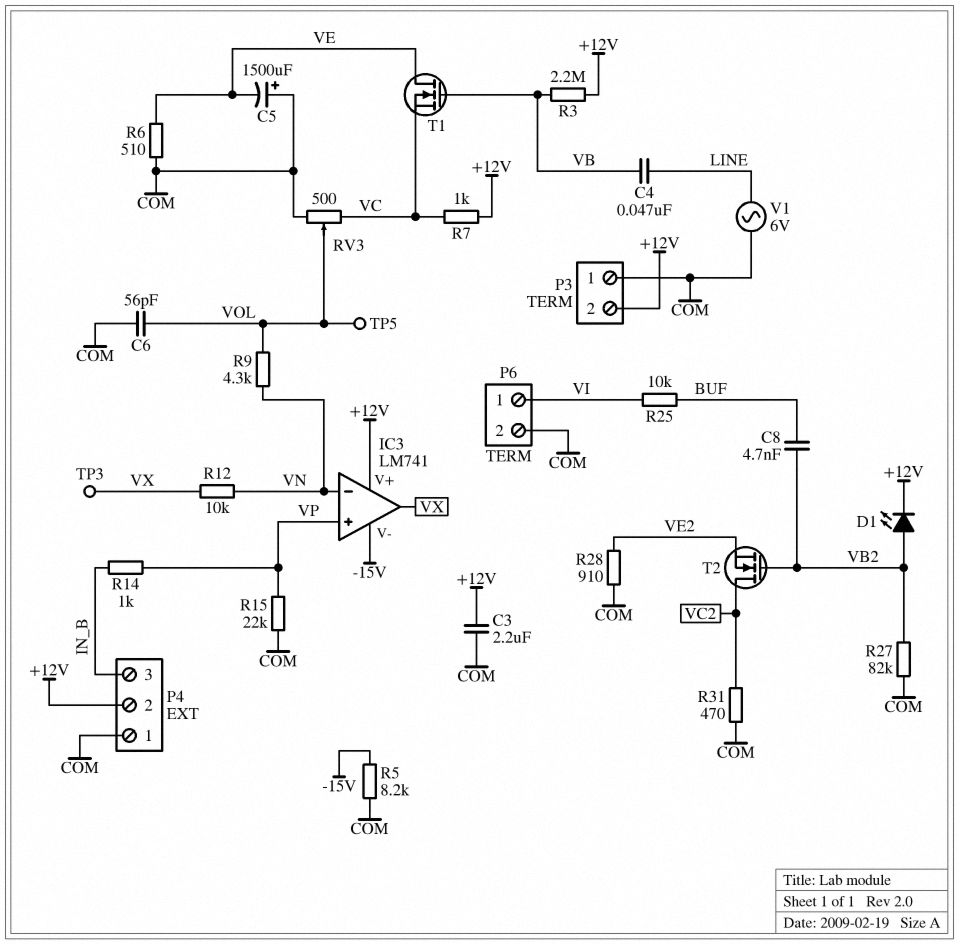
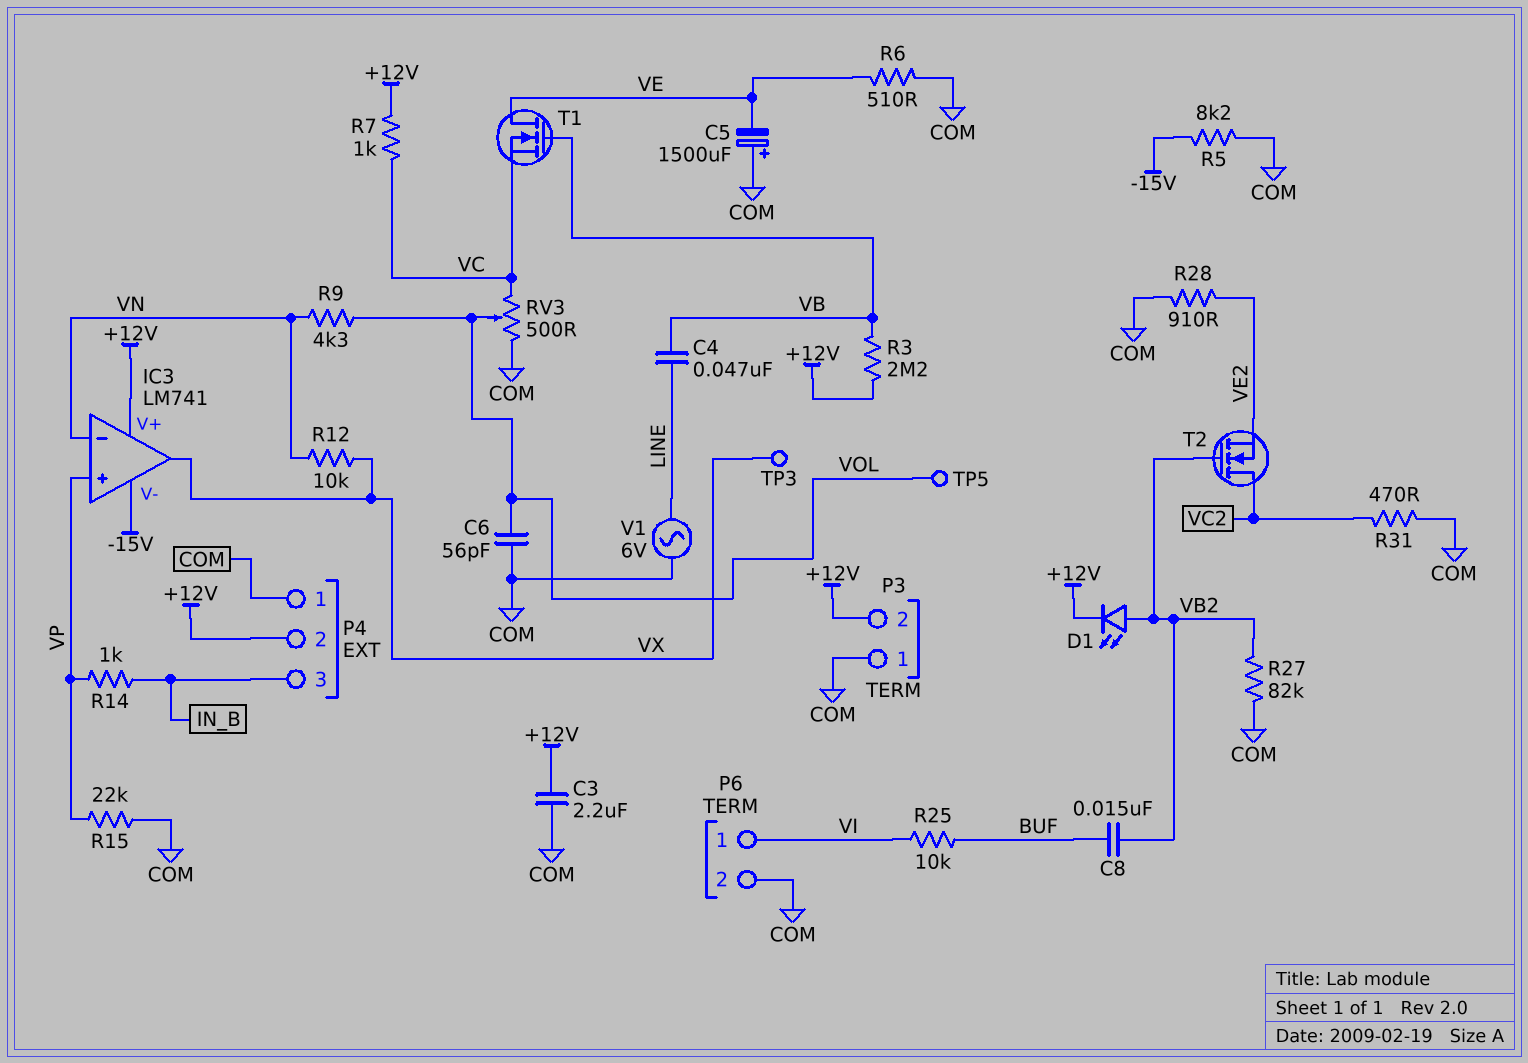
C8: 4.7nF (BUF, VB2) -> 15nF (BUF, VB2)

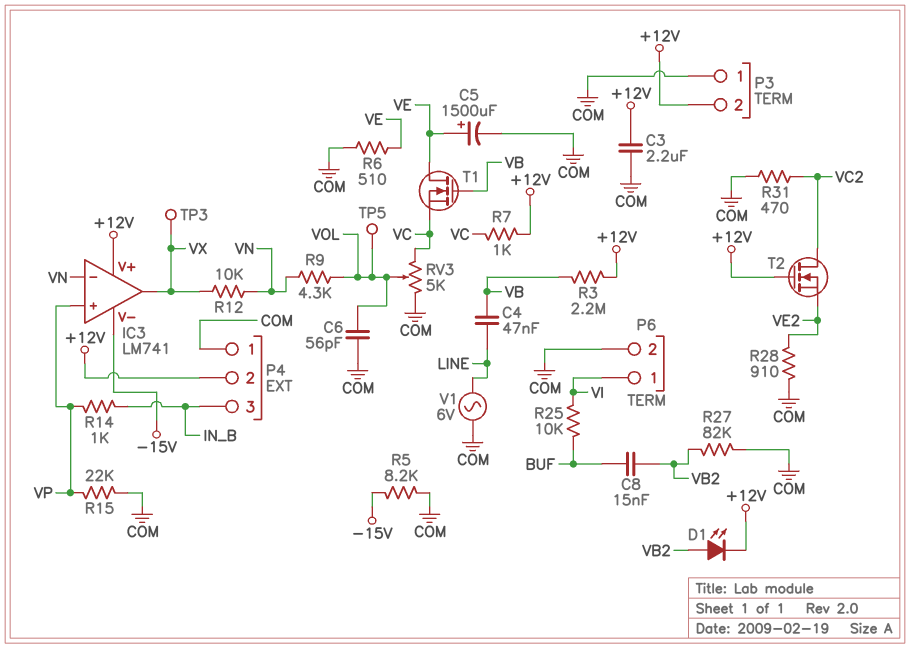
C5: 1500uF (plus COM, minus VE) -> 1500uF (plus VE, minus COM)
RV3: 500 (COM, VC, wiper VOL) -> 5k (COM, VC, wiper VOL)
T2: NMOS (G VB2, D VC2, S VE2) -> NMOS (G +12V, D VC2, S VE2)

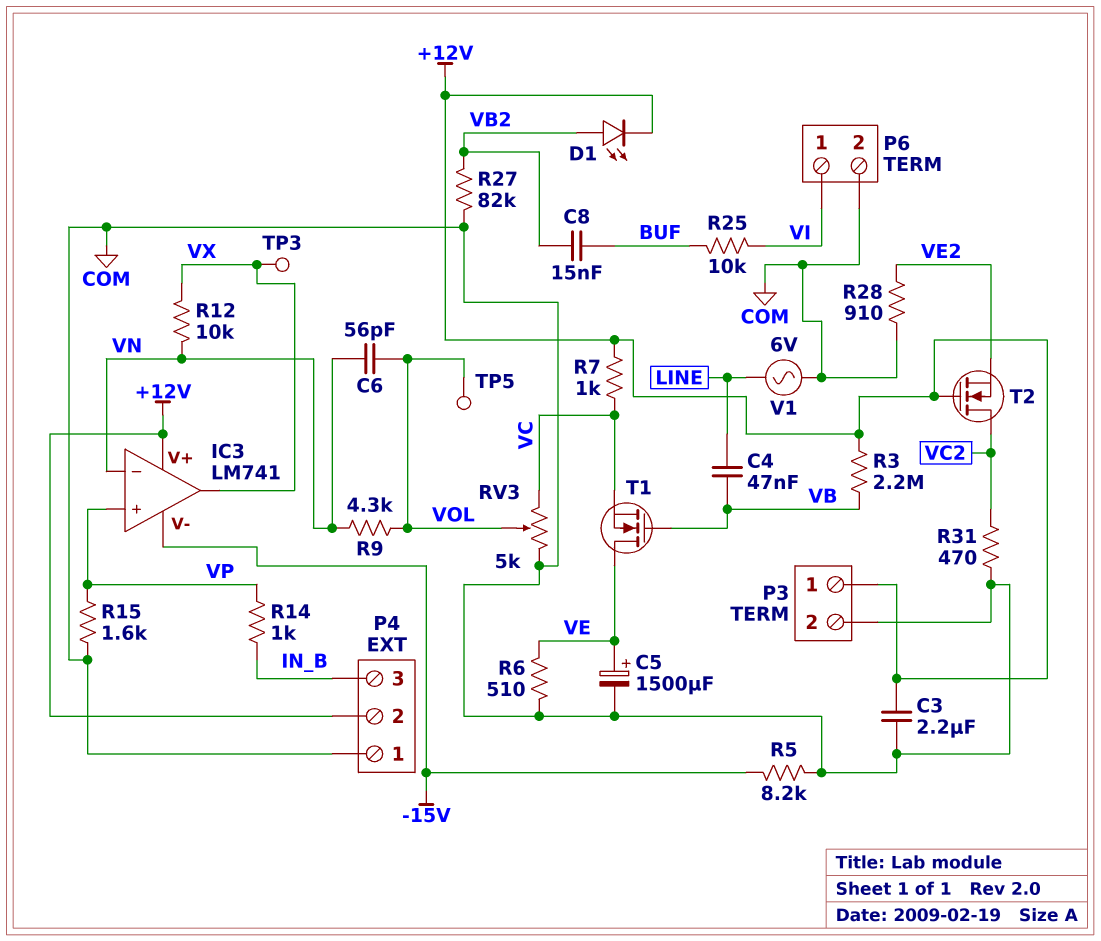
C6: 56pF (COM, VOL) -> 56pF (VN, VOL)
P3 pin 1: COM -> +12V
P3 pin 2: +12V -> COM
R15: 22k (COM, VP) -> 1.6k (COM, VP)

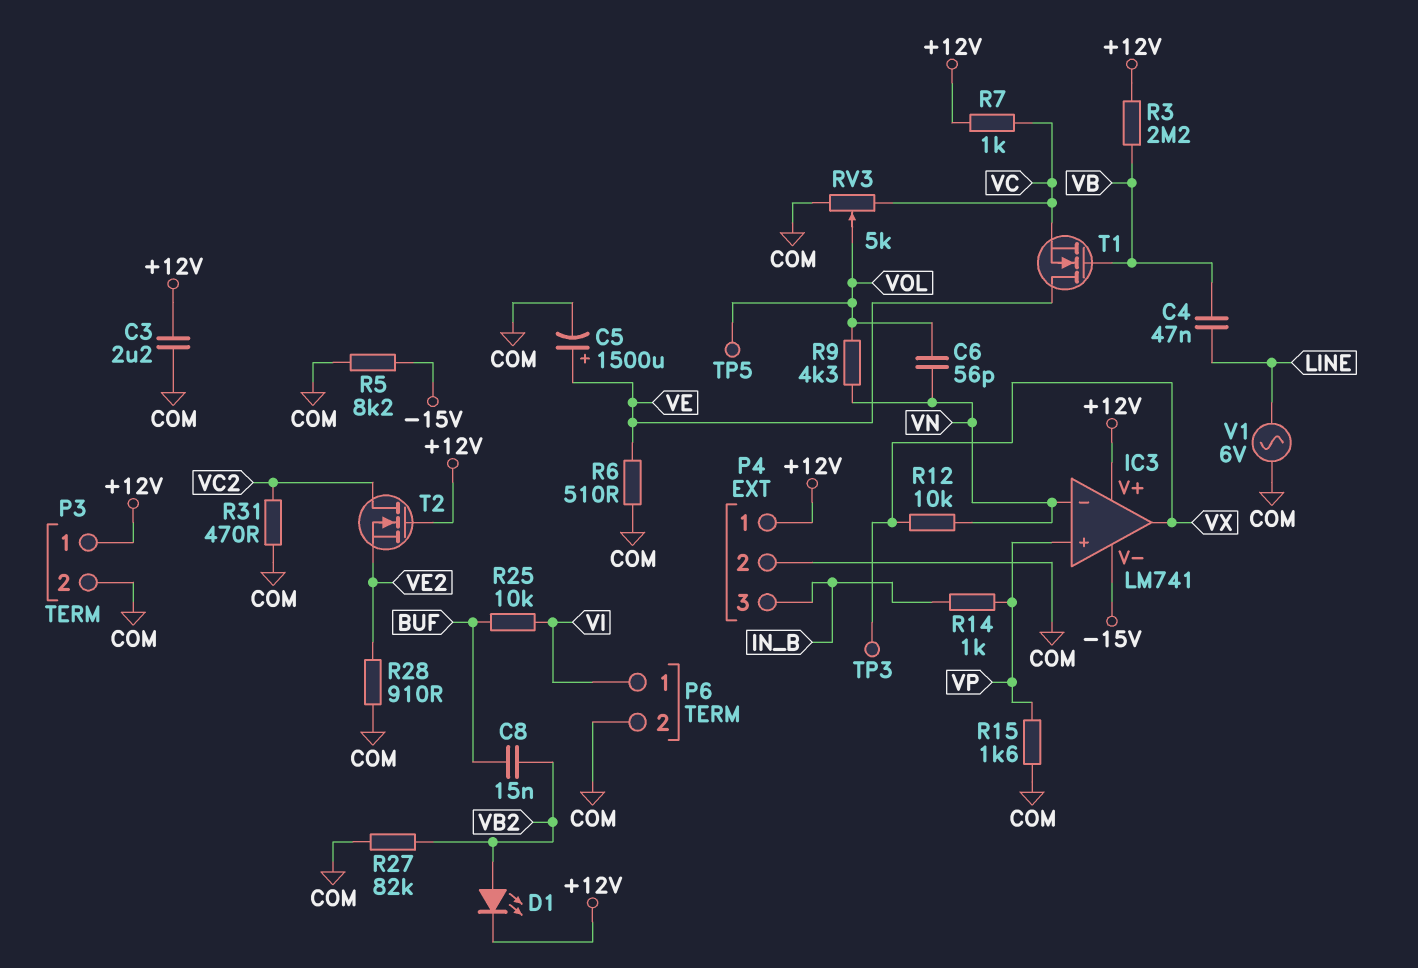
P4 pin 1: COM -> +12V
P4 pin 2: +12V -> COM

